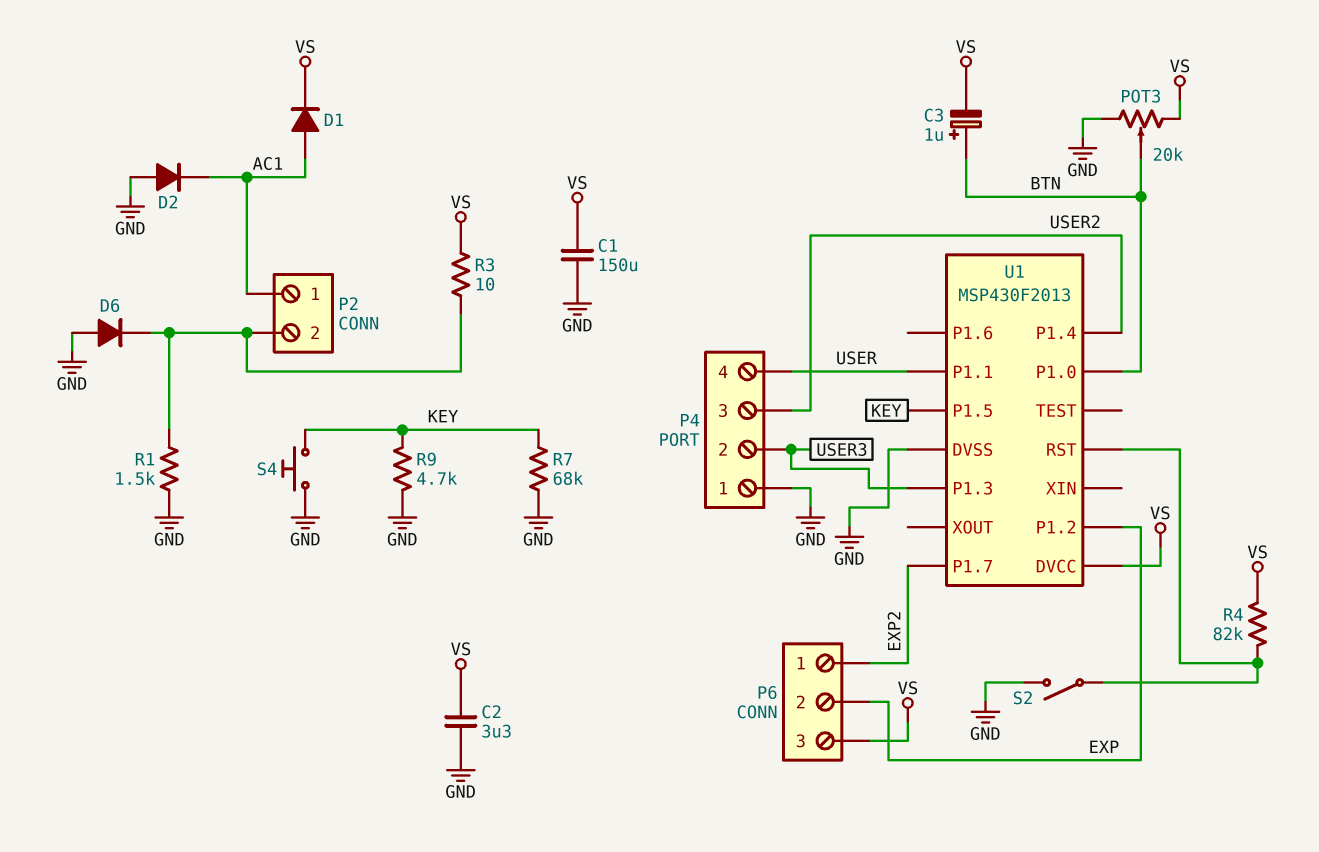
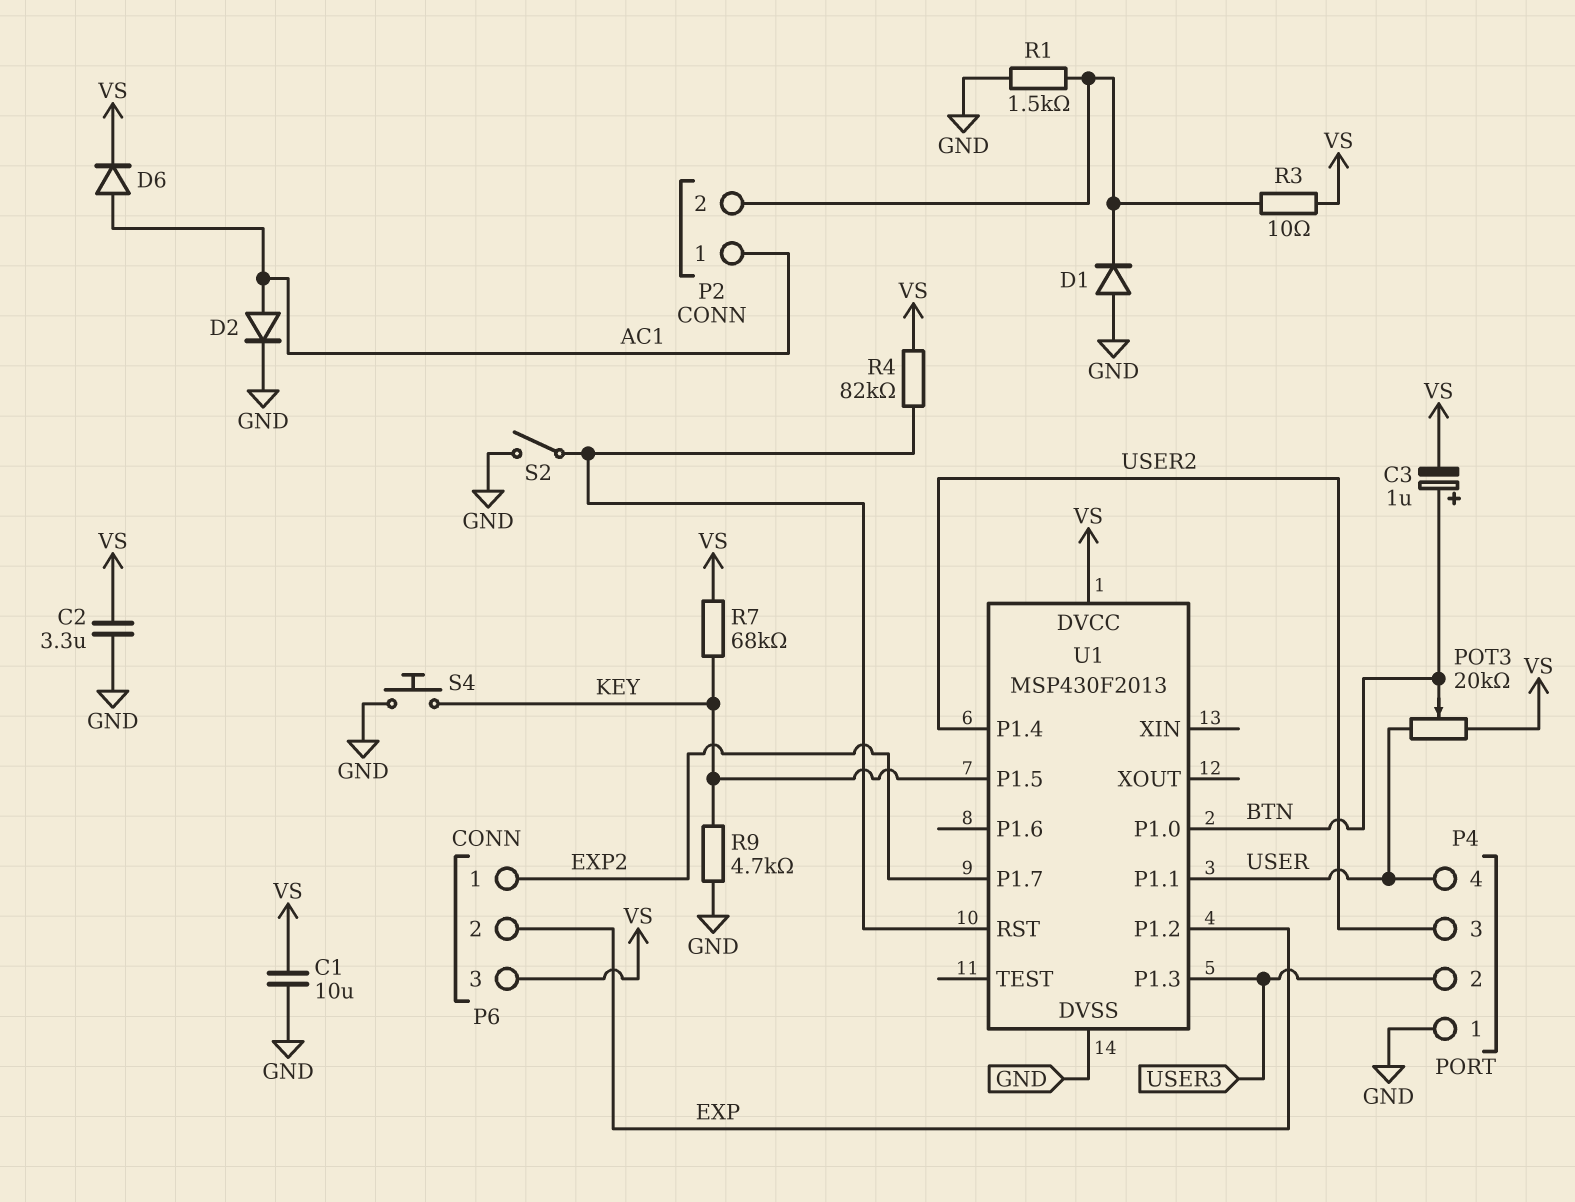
C1: 150uF (GND, VS) -> 10uF (GND, VS)
D1: diode (A AC1, K VS) -> diode (A GND, K P2/2)
D2: diode (A GND, K AC1) -> diode (A AC1, K GND)
D6: diode (A GND, K P2/2) -> diode (A AC1, K VS)
POT3: 20k (GND, VS, wiper BTN) -> 20k (USER, VS, wiper BTN)
R7: 68k (GND, KEY) -> 68k (KEY, VS)

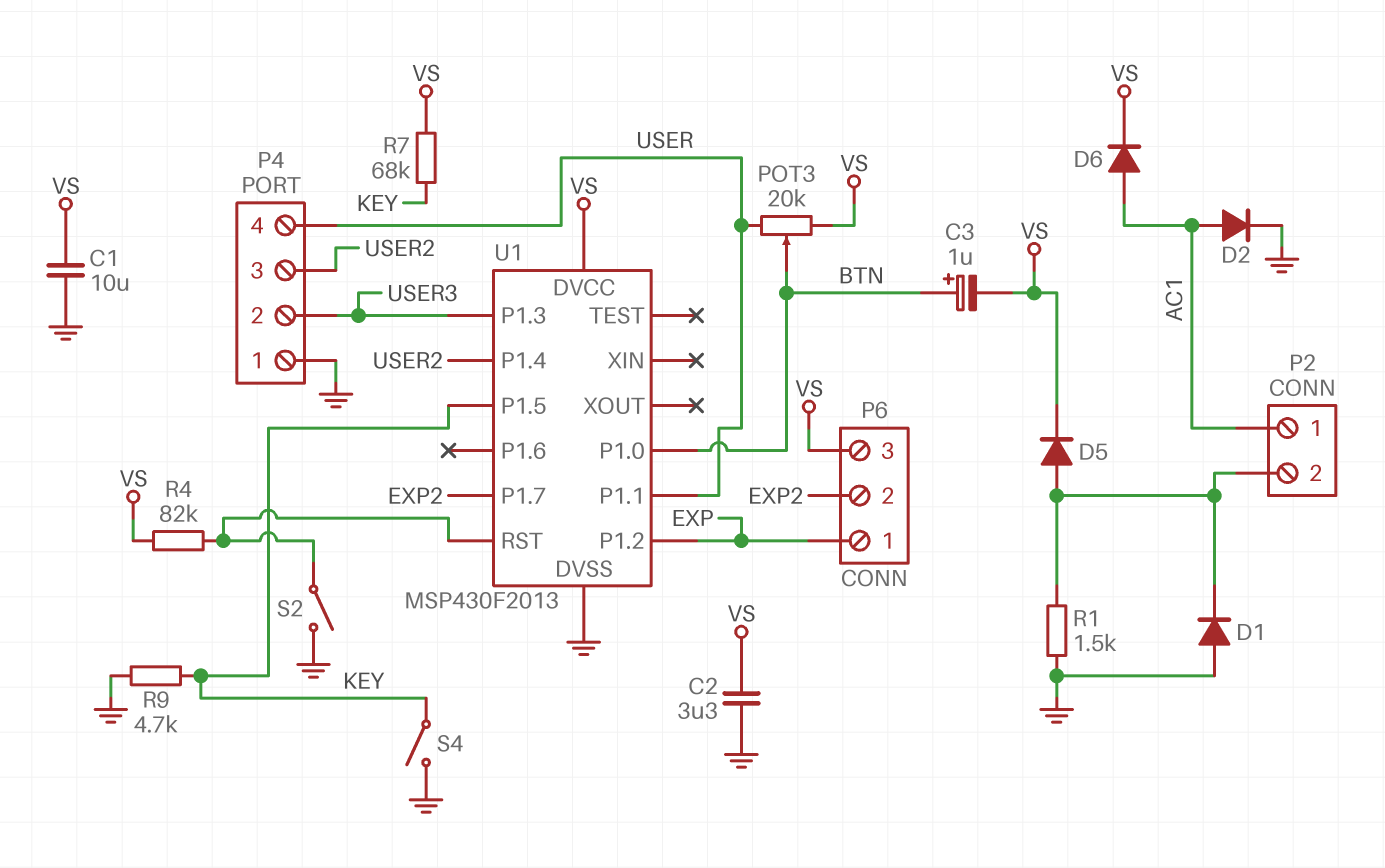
D5: none -> diode (A P2/2, K VS)
P6 pin 1: EXP2 -> EXP
P6 pin 2: EXP -> EXP2
R3: 10 (P2/2, VS) -> none
S4: button (GND, KEY) -> switch (GND, KEY)

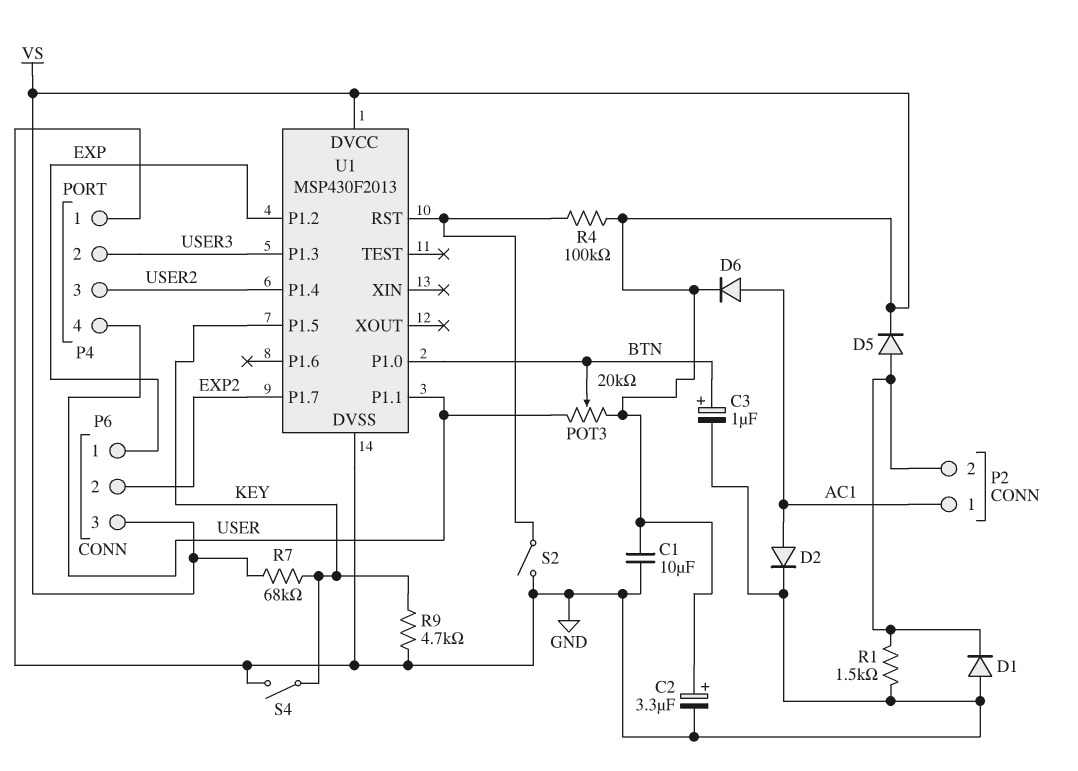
C2: 3.3uF (GND, VS) -> 3.3uF (plus VS, minus GND)
C3: 1uF (plus BTN, minus VS) -> 1uF (plus BTN, minus GND)
R4: 82k (U1/RST, VS) -> 100k (U1/RST, VS)

